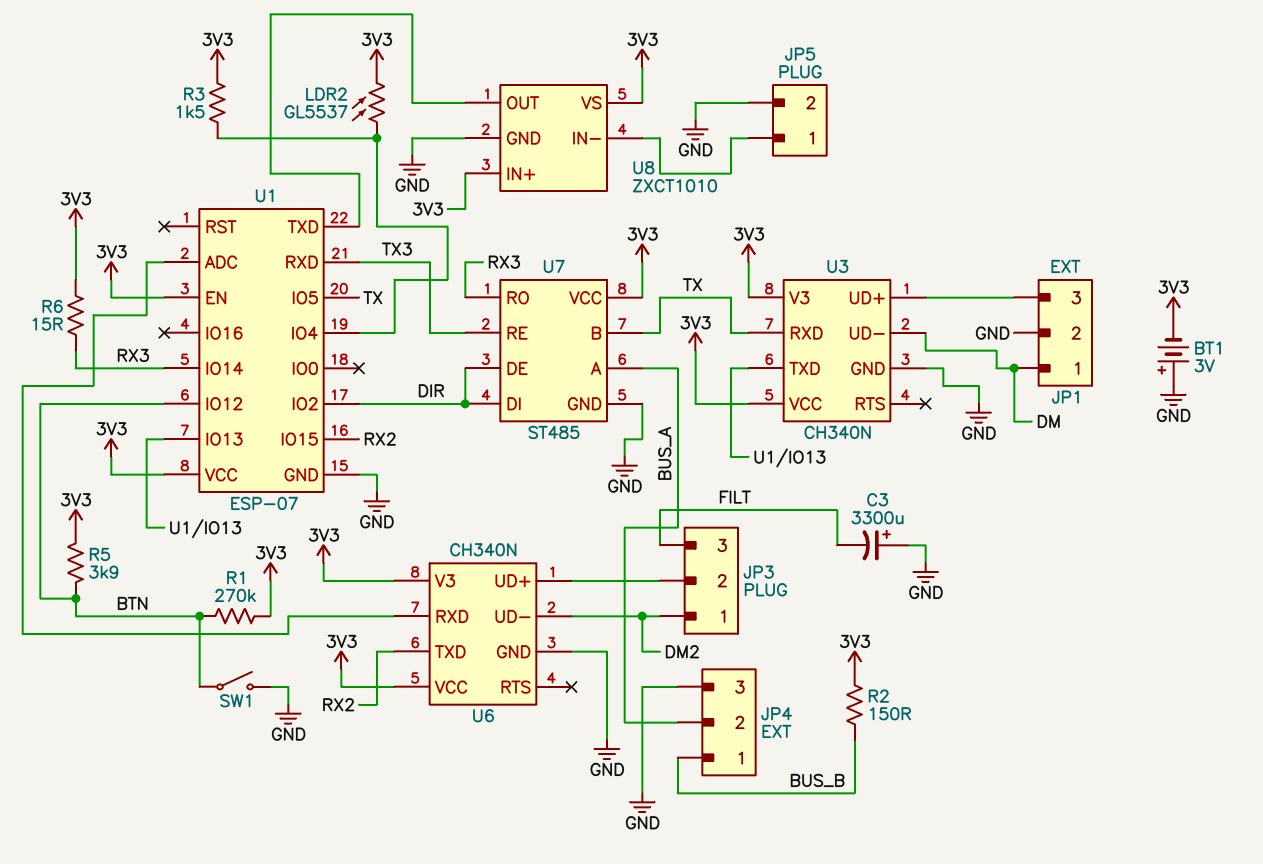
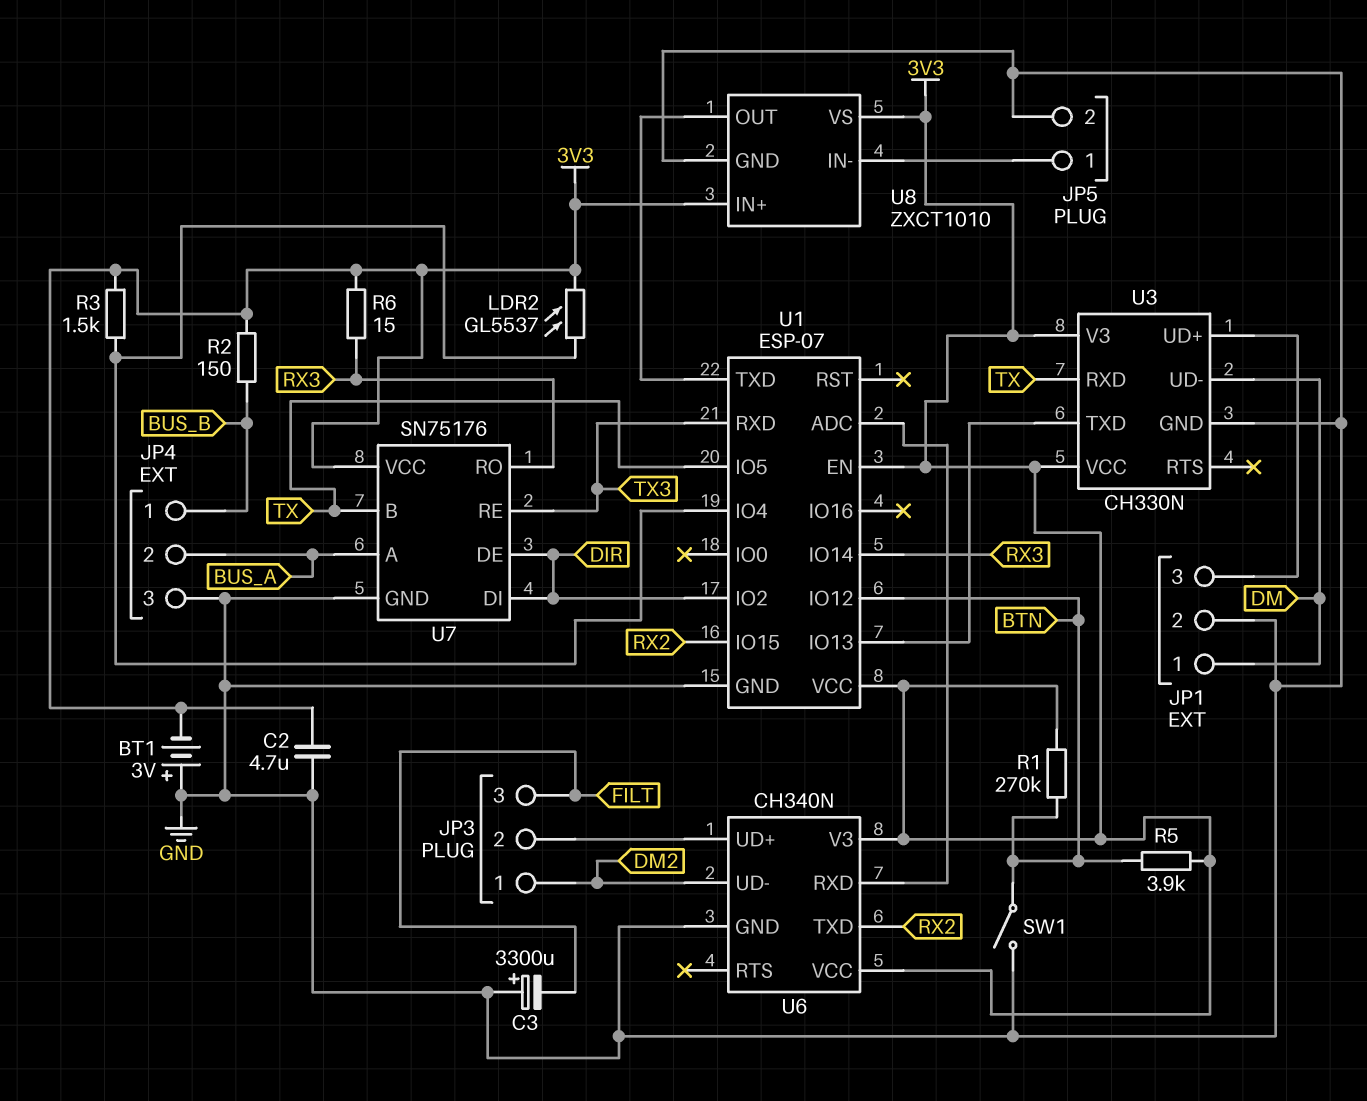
C2: none -> 4.7uF (3V3, GND)
U3: CH340N -> CH330N
U7: ST485 -> SN75176

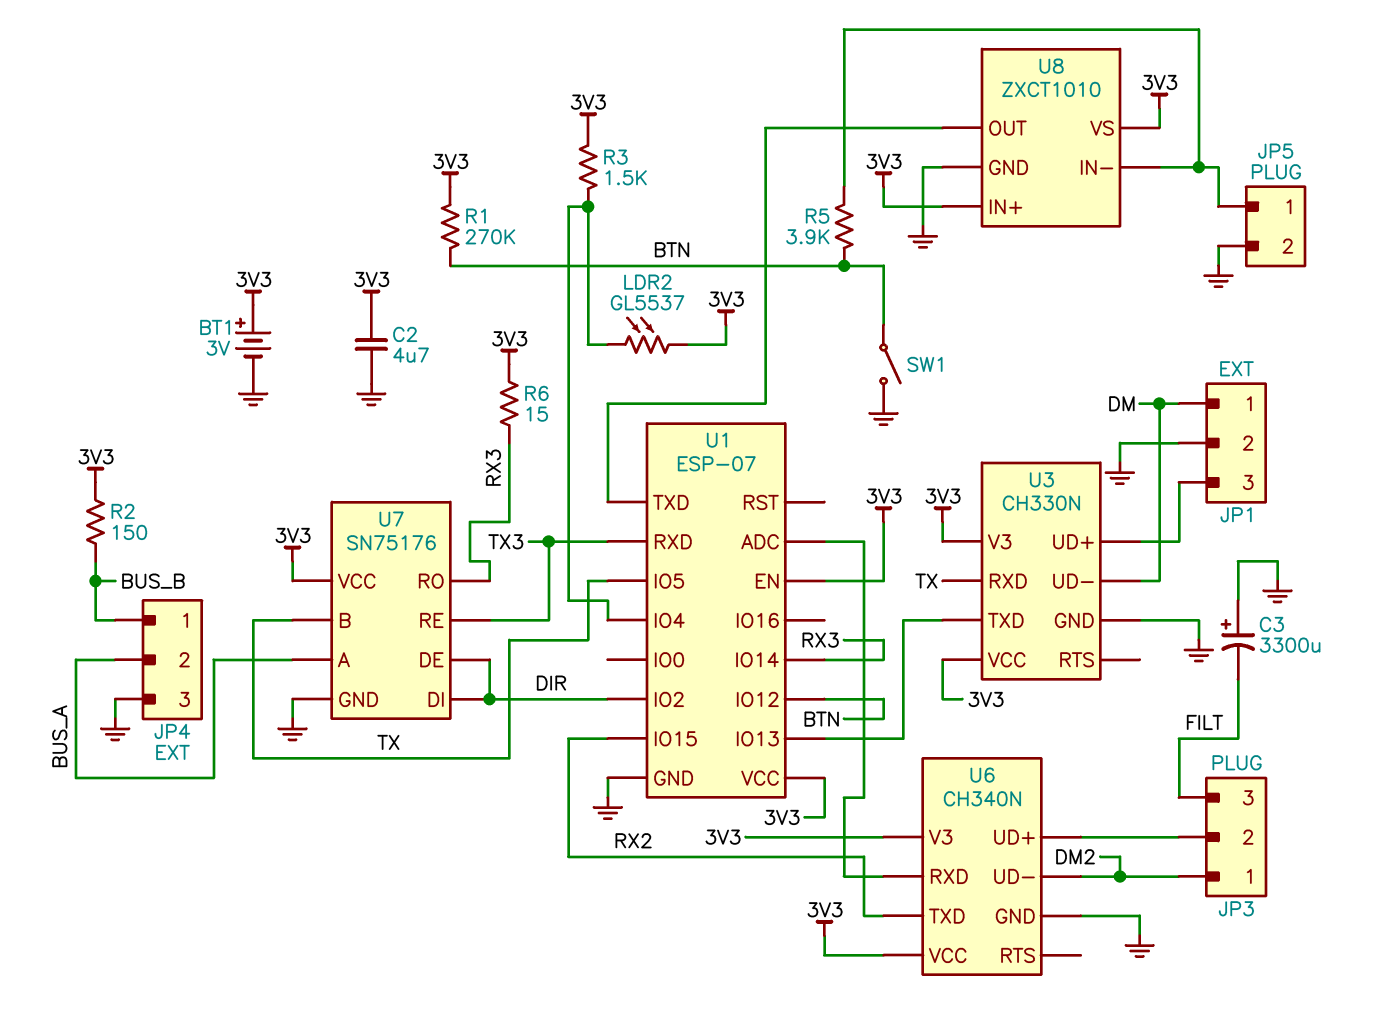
BT1: 3V (plus GND, minus 3V3) -> 3V (plus 3V3, minus GND)
R5: 3.9k (3V3, BTN) -> 3.9k (BTN, JP5/1)

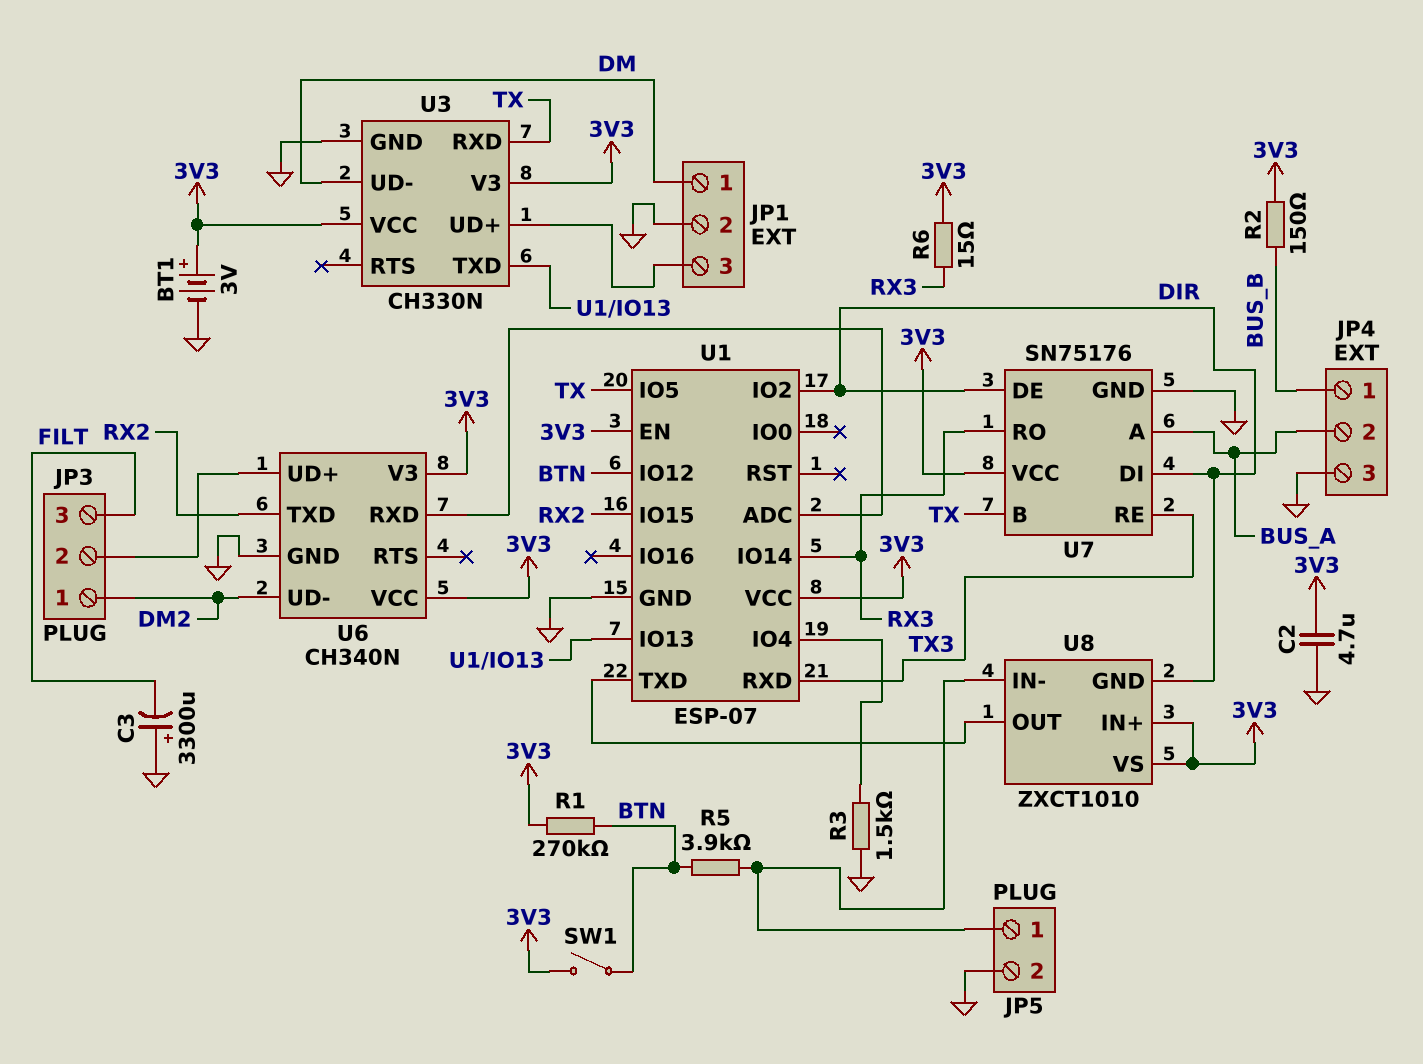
LDR2: GL5537 (3V3, U1/IO4) -> none
R3: 1.5k (3V3, U1/IO4) -> 1.5k (GND, U1/IO4)
SW1: switch (BTN, GND) -> switch (3V3, BTN)
U8 pin GND: GND -> DIR

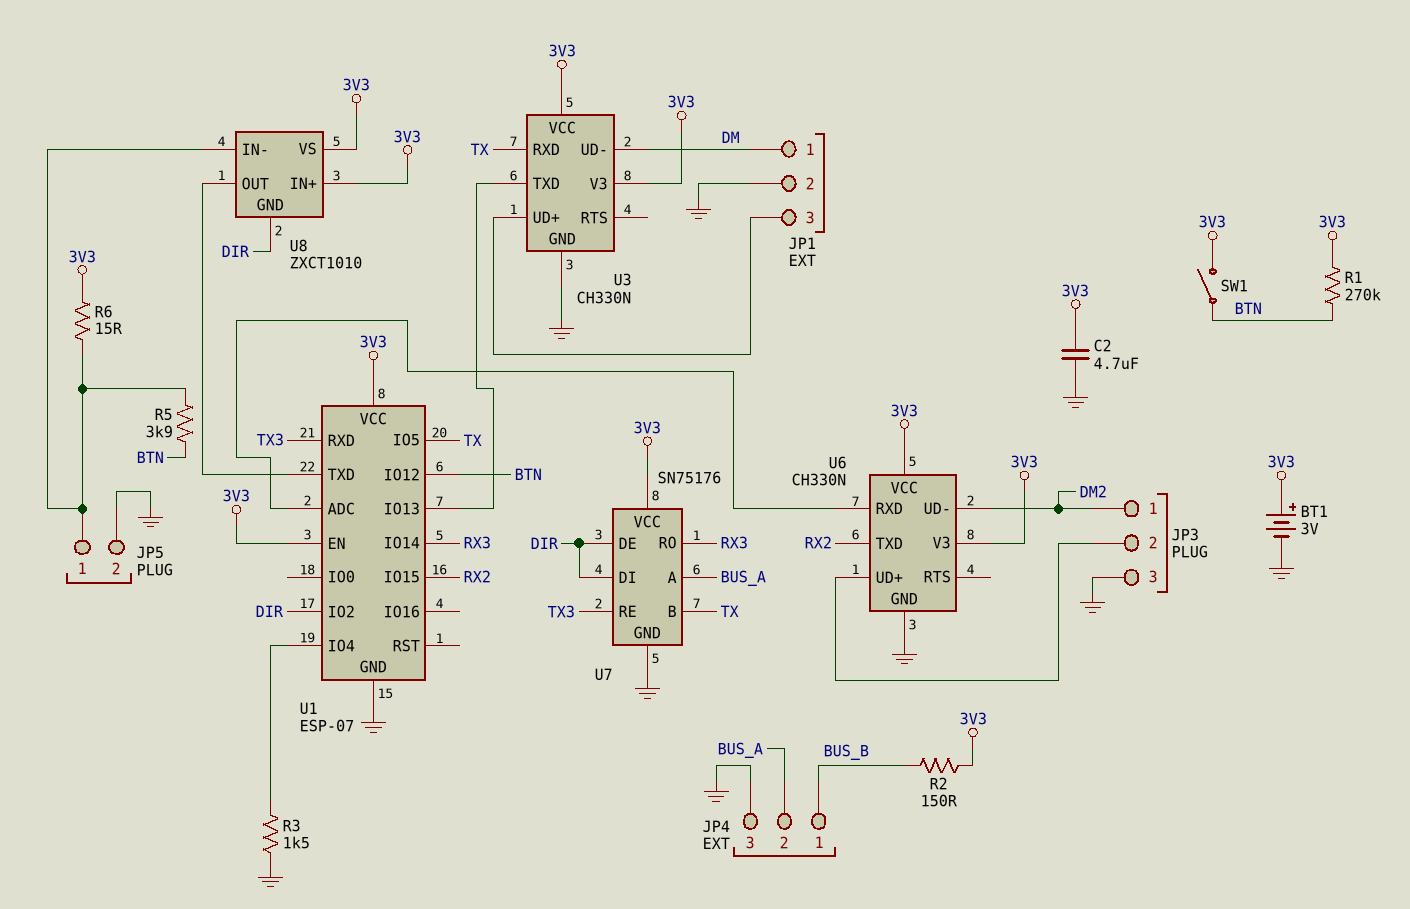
C3: 3300uF (plus GND, minus FILT) -> none
JP3 pin 3: FILT -> GND
R6: 15 (3V3, RX3) -> 15 (3V3, JP5/1)
U6: CH340N -> CH330N

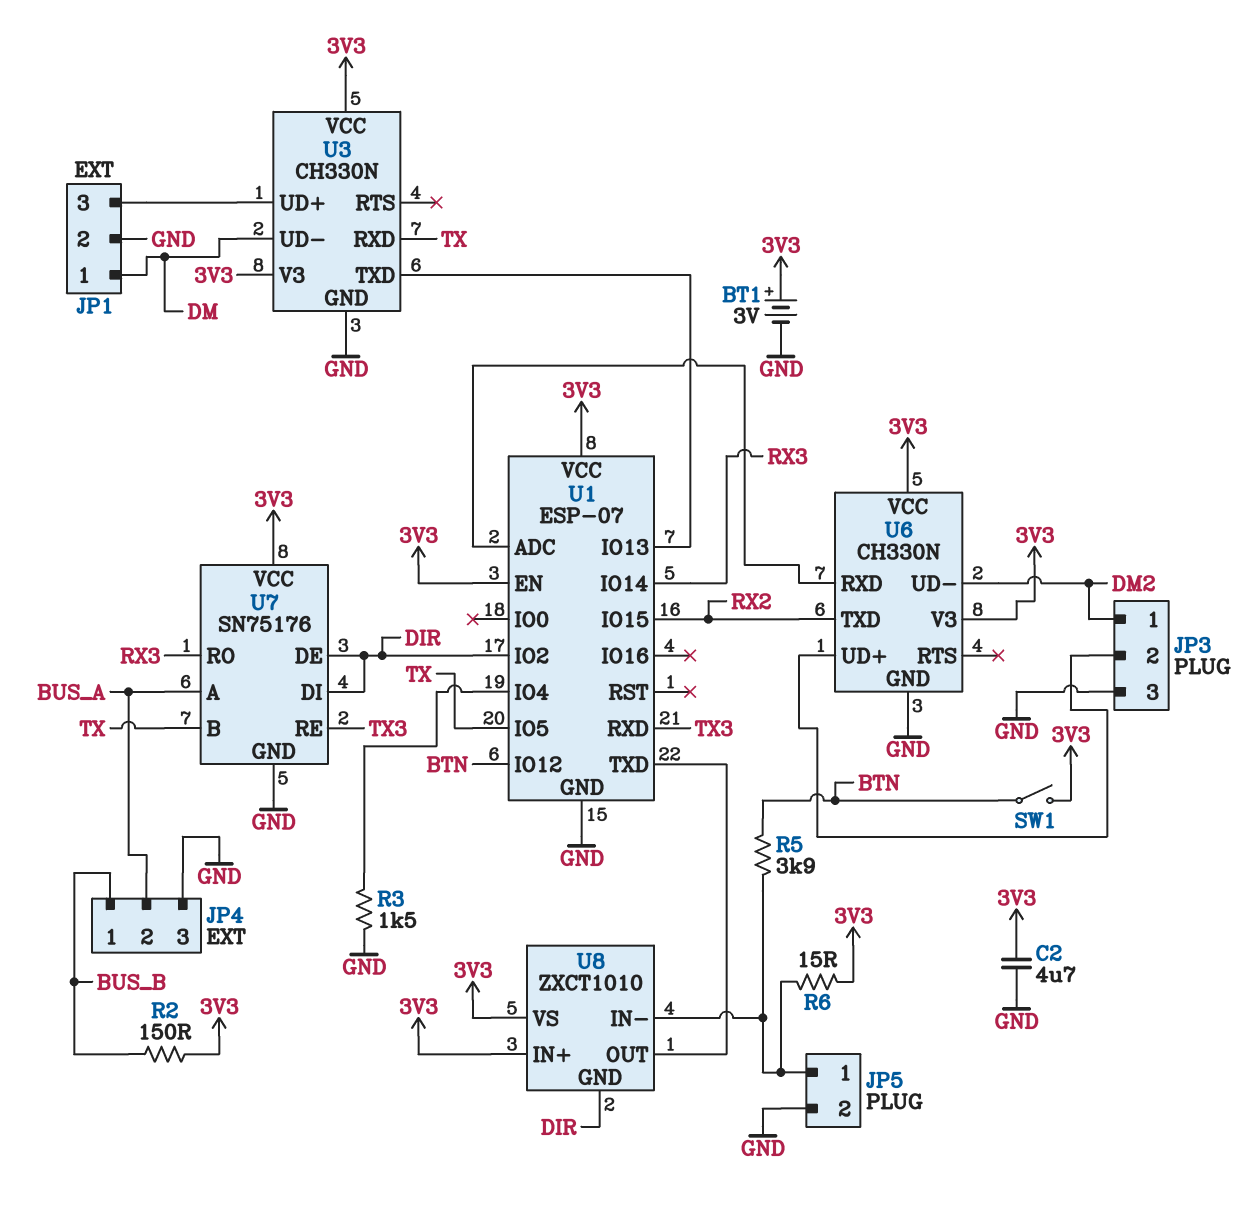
R1: 270k (3V3, BTN) -> none

